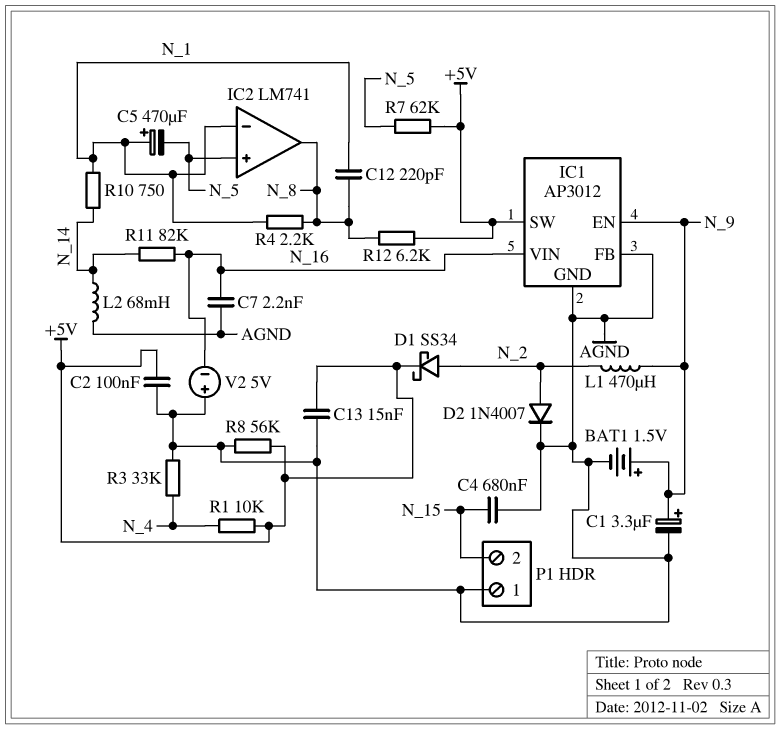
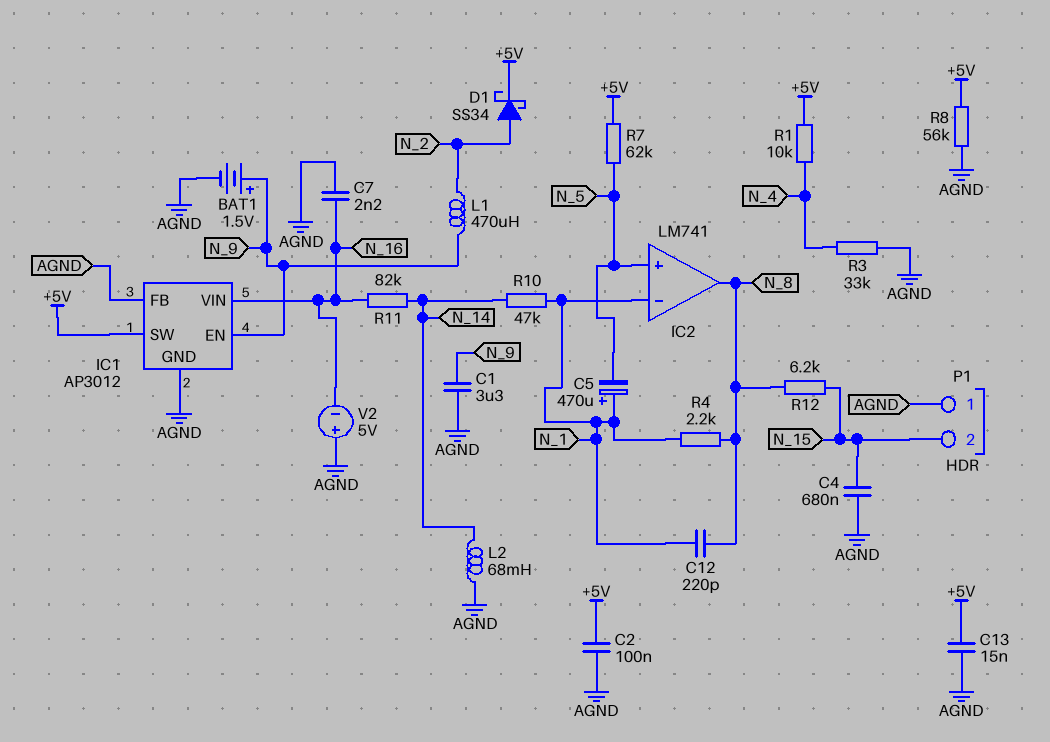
C1: 3.3uF (plus N_9, minus AGND) -> 3.3uF (AGND, N_9)
D2: diode 1N4007 (A N_2, K AGND) -> none
R10: 750 (N_1, N_14) -> 47k (N_1, N_14)
R12: 6.2k (+5V, N_8) -> 6.2k (N_8, N_15)

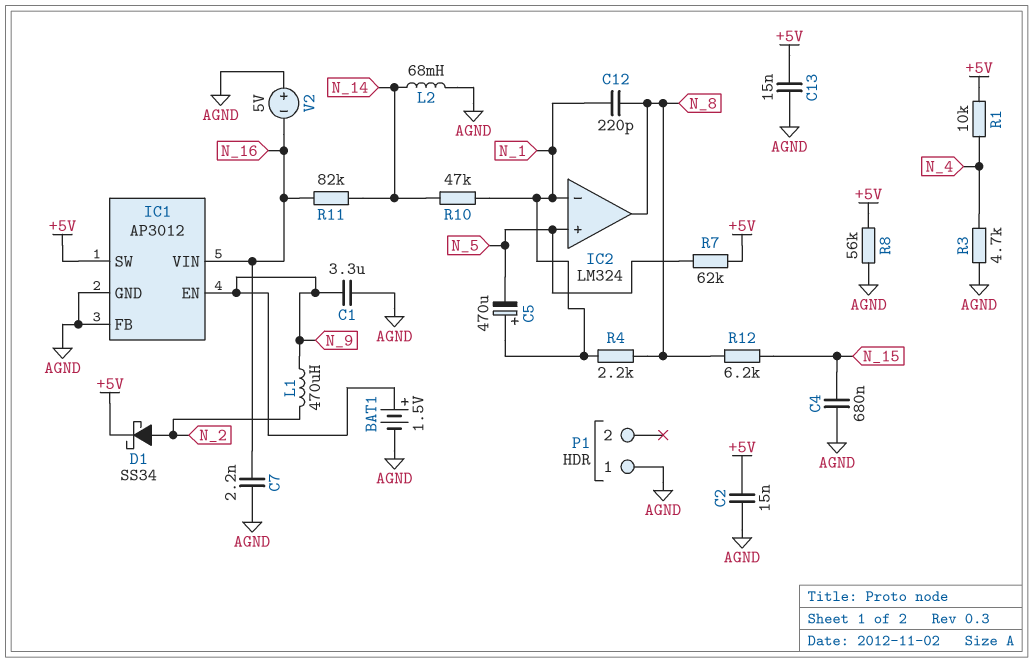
C2: 100nF (+5V, AGND) -> 15nF (+5V, AGND)
IC2: LM741 -> LM324
P1 pin 2: N_15 -> none
R3: 33k (AGND, N_4) -> 4.7k (AGND, N_4)

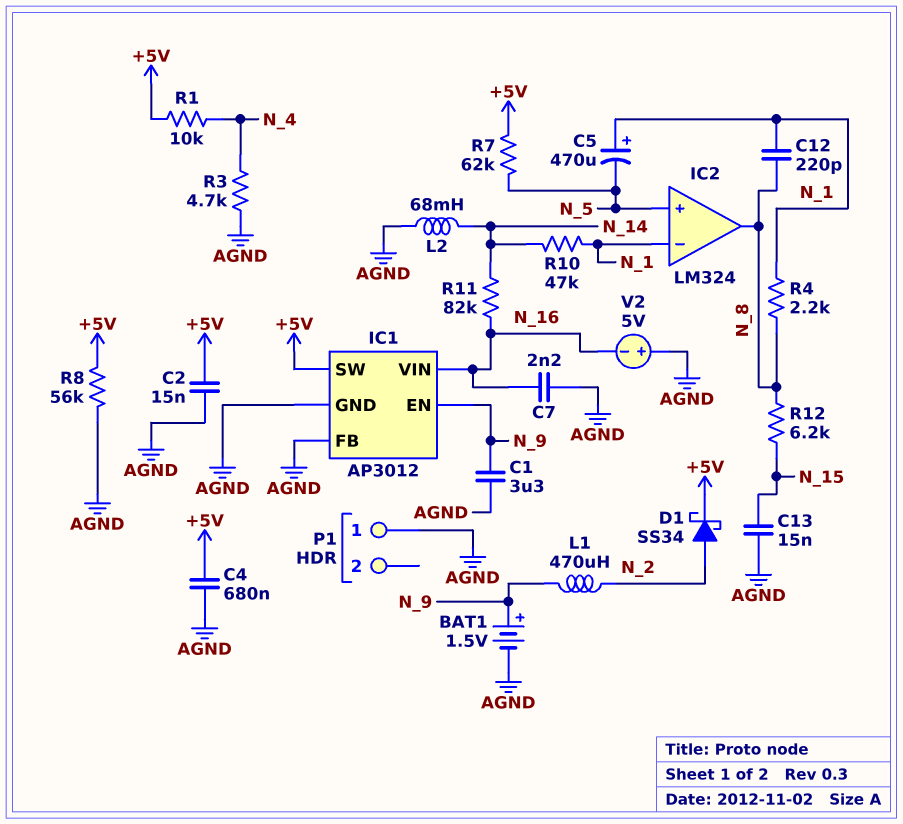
C4: 680nF (AGND, N_15) -> 680nF (+5V, AGND)
C13: 15nF (+5V, AGND) -> 15nF (AGND, N_15)

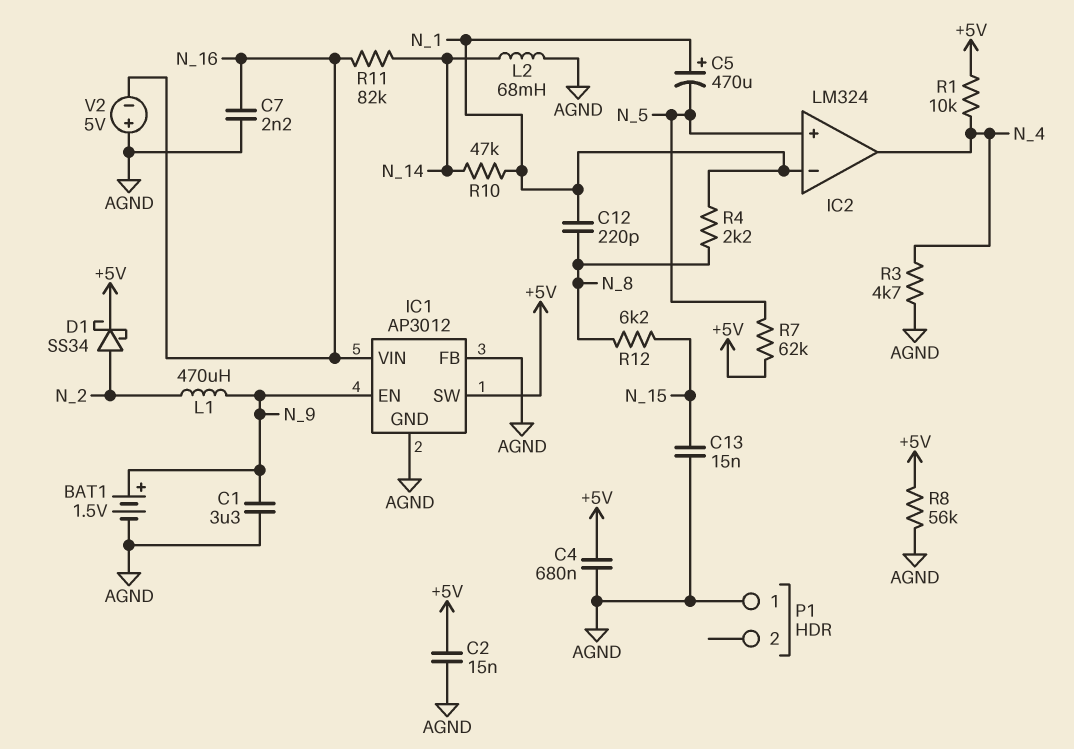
IC2 pin out: N_8 -> N_4

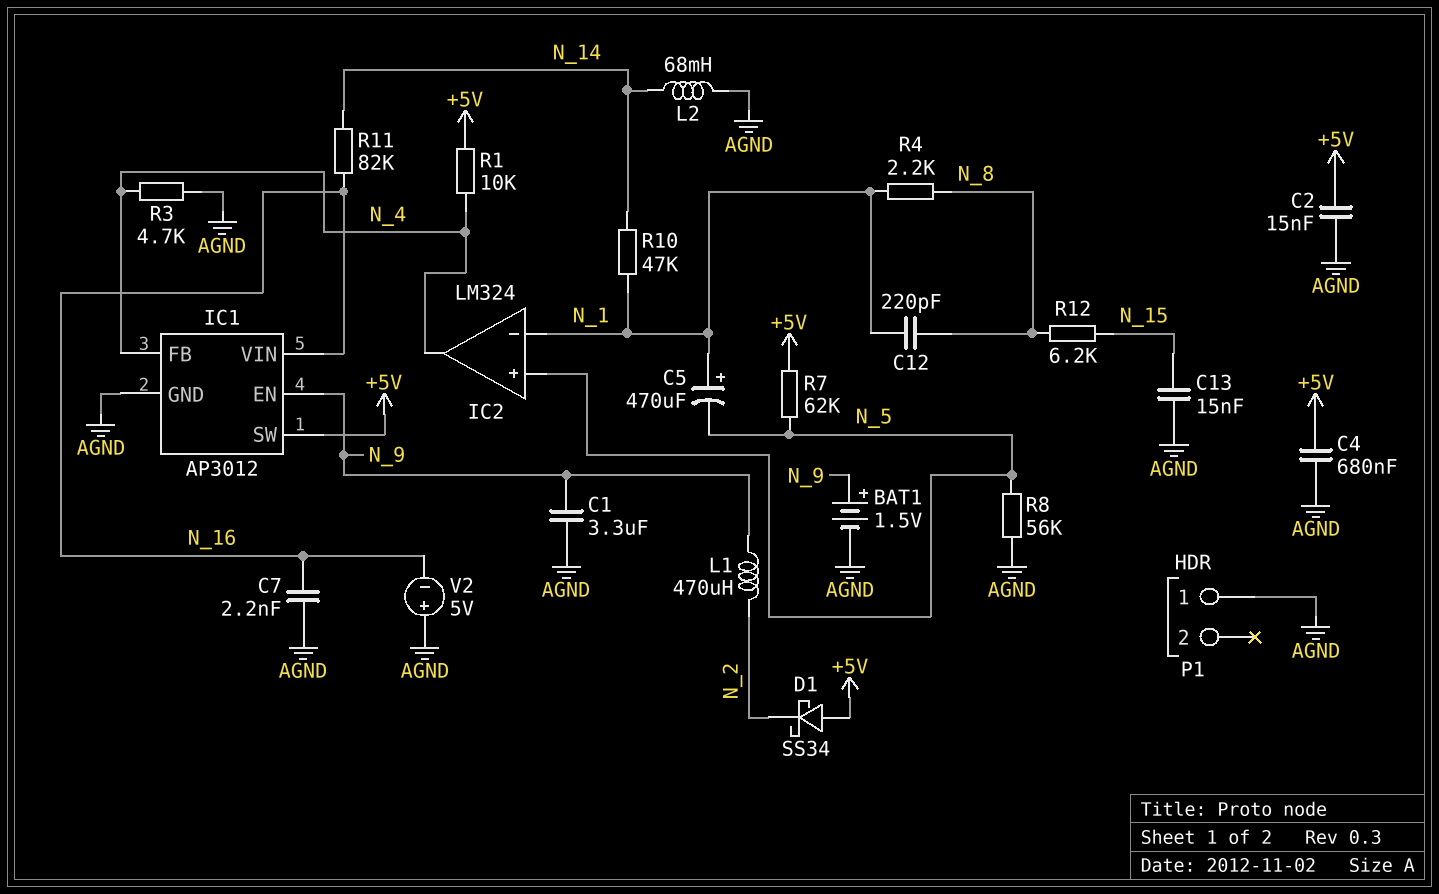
D1: schottky SS34 (A N_2, K +5V) -> schottky SS34 (A +5V, K N_2)
IC1 pin FB: AGND -> N_4
R8: 56k (+5V, AGND) -> 56k (AGND, N_5)

